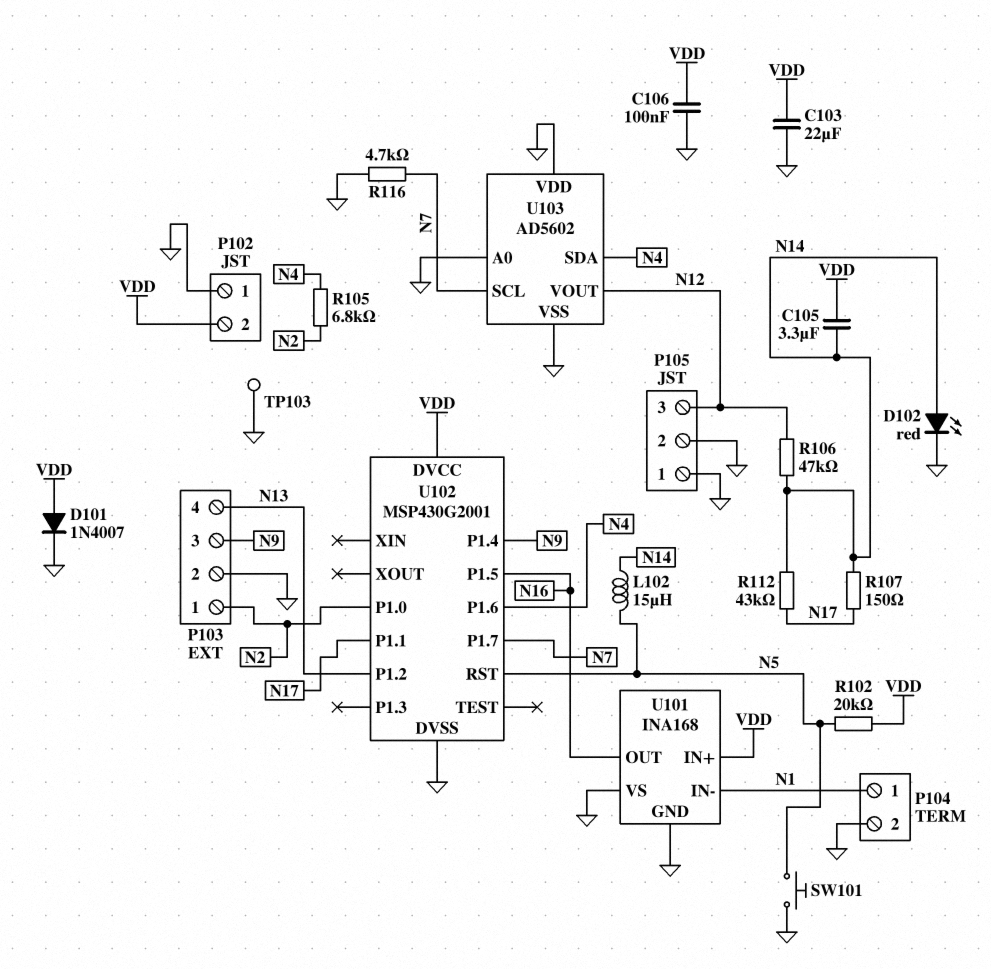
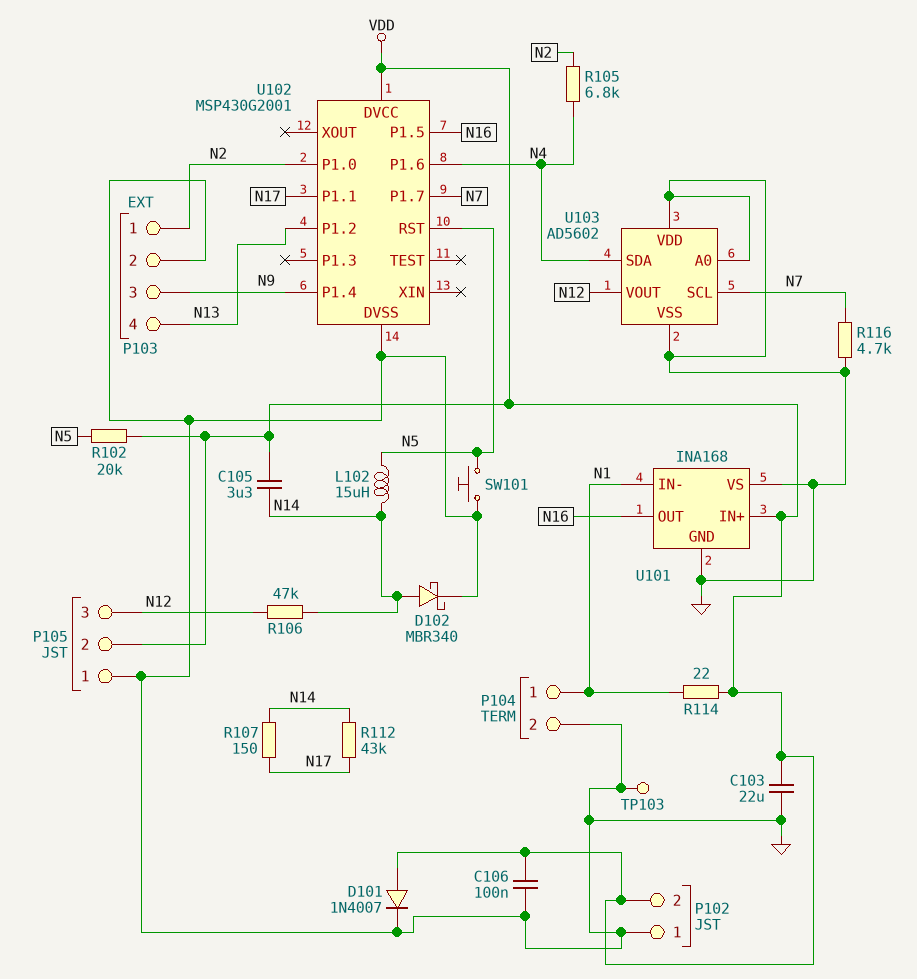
D102: LED red (A N14, K GND) -> schottky MBR340 (A N14, K GND)
P105 pin 2: GND -> VDD
R114: none -> 22 (N1, VDD)

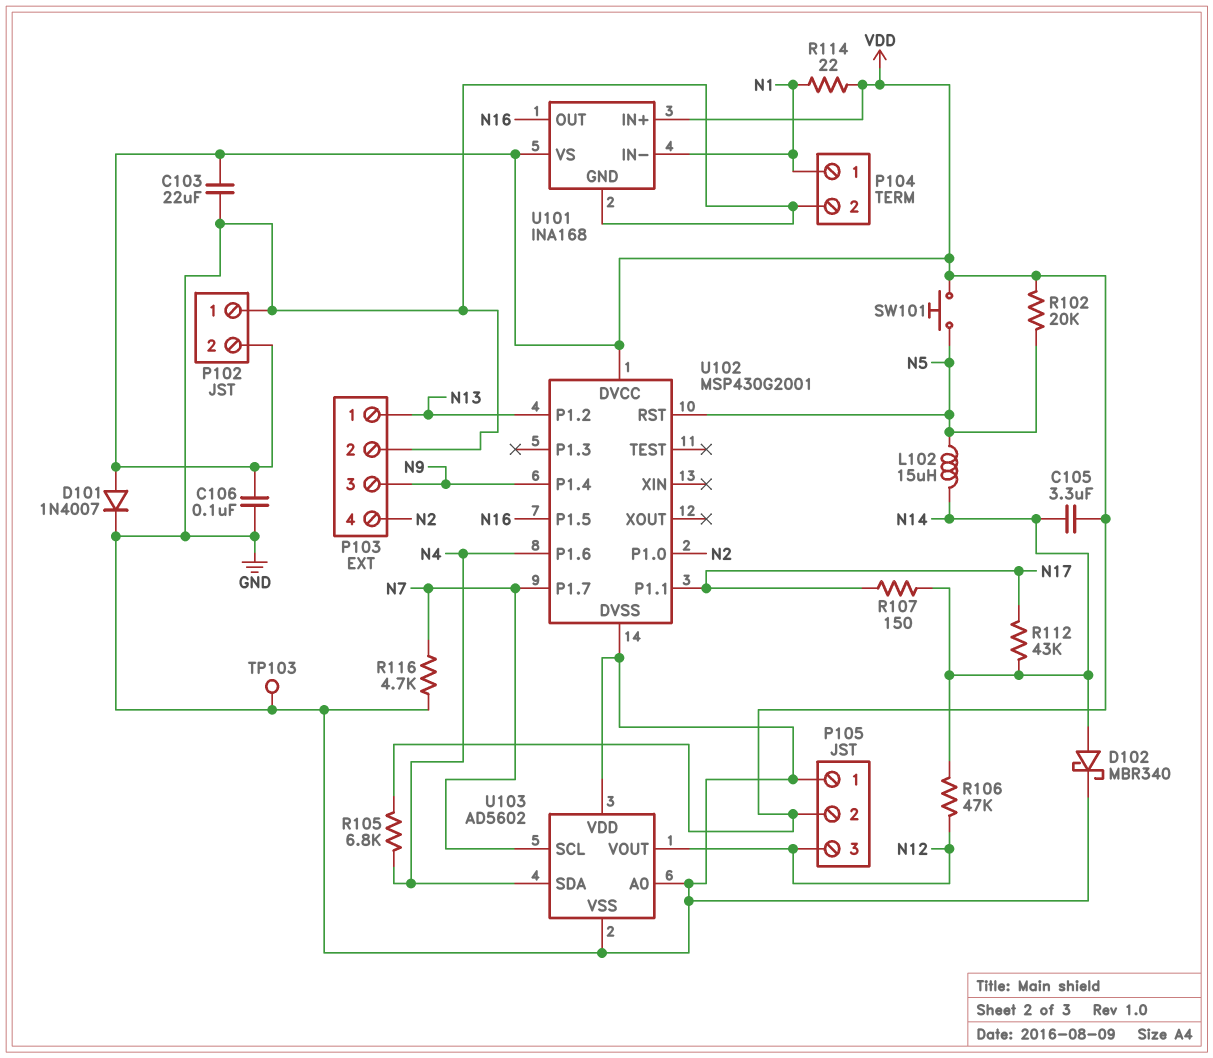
P103 pin 1: N2 -> N13
P103 pin 4: N13 -> N2
R105: 6.8k (N2, N4) -> 6.8k (N4, VDD)
SW101: button (GND, N5) -> button (N5, VDD)
U101 pin VS: GND -> VDD

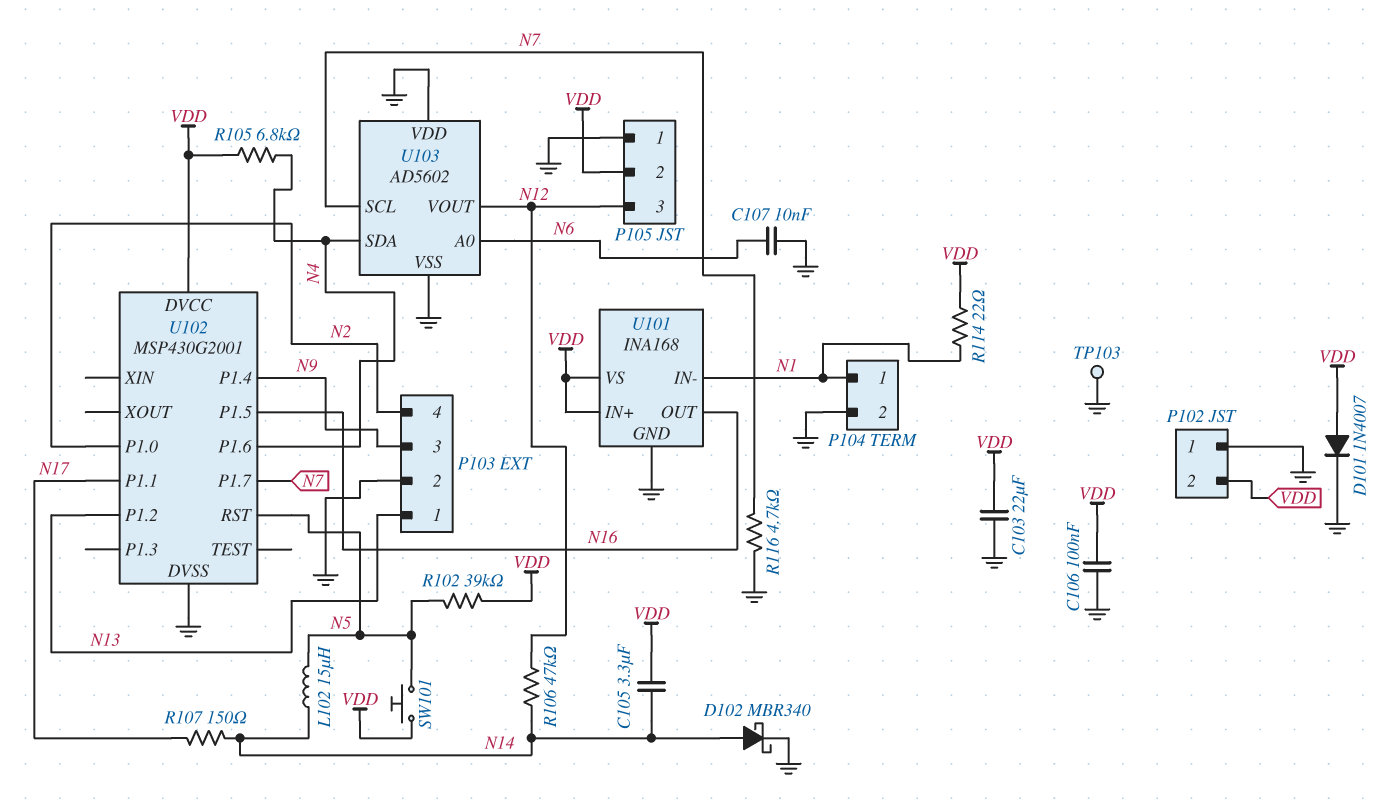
C107: none -> 10nF (GND, N6)
R102: 20k (N5, VDD) -> 39k (N5, VDD)
R112: 43k (N14, N17) -> none
U103 pin A0: GND -> N6

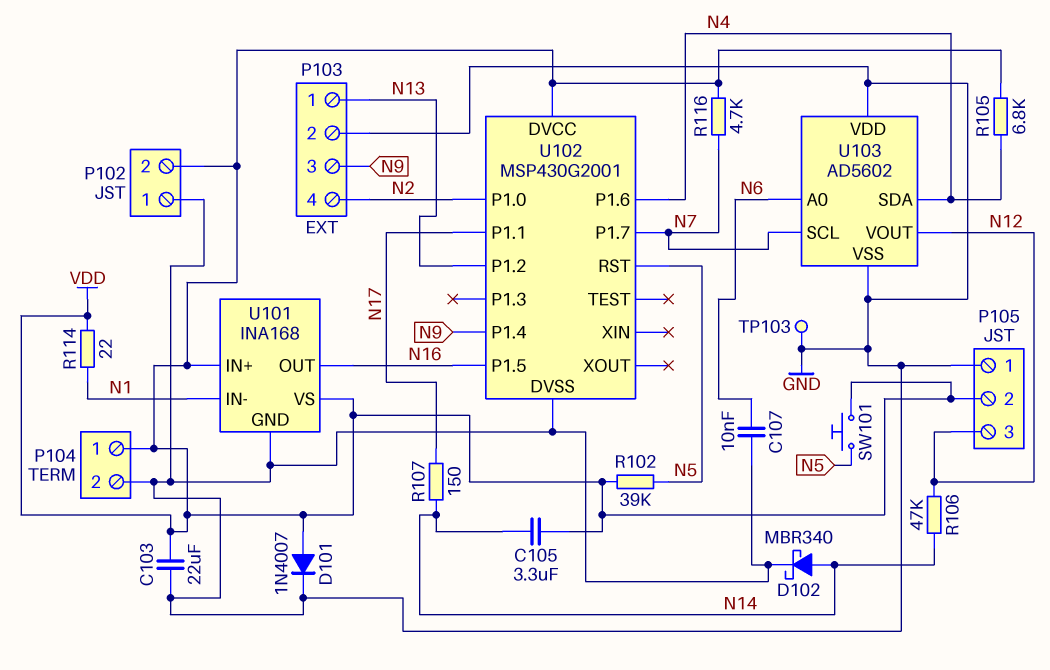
C106: 100nF (GND, VDD) -> none
L102: 15uH (N5, N14) -> none
P104 pin 1: N1 -> VDD
R116: 4.7k (GND, N7) -> 4.7k (N7, VDD)

